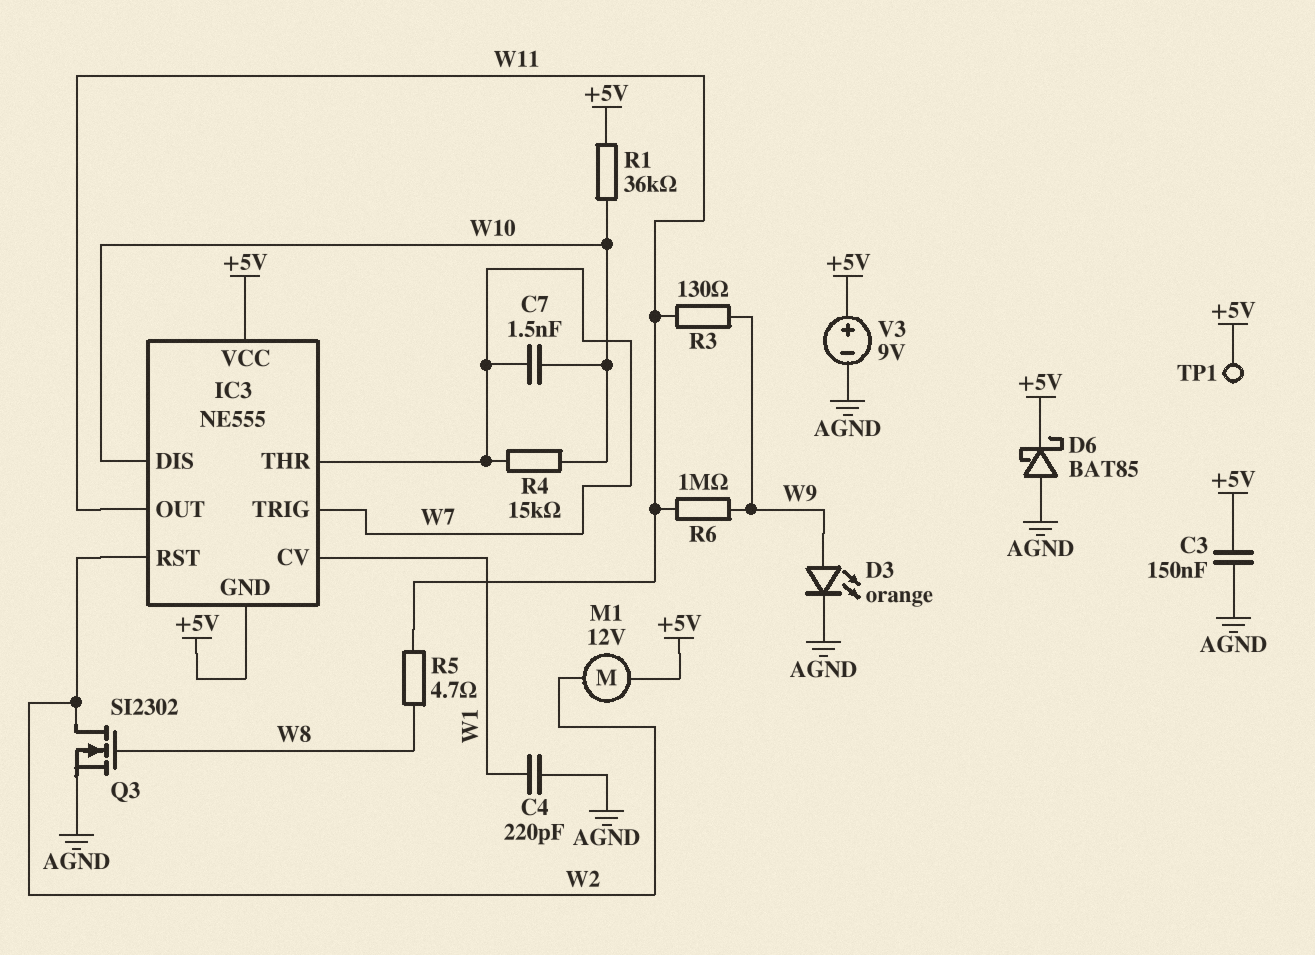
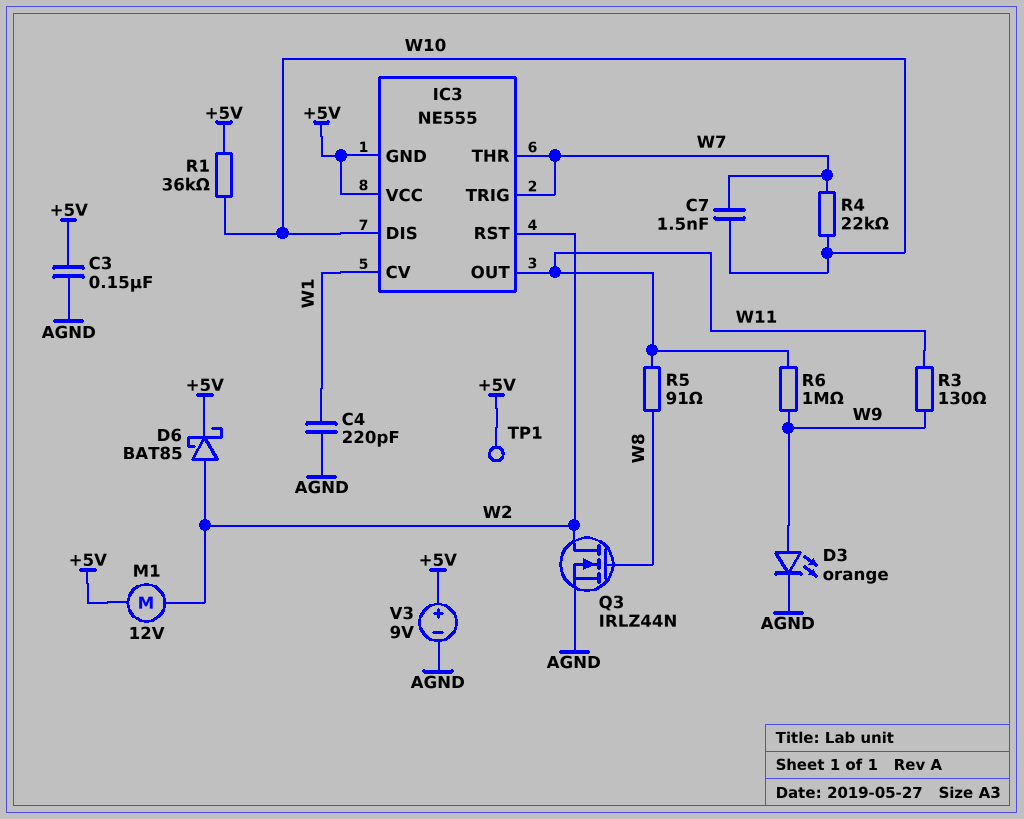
D6: schottky BAT85 (A AGND, K +5V) -> schottky BAT85 (A W2, K +5V)
Q3: NMOS SI2302 (G W8, D W2, S AGND) -> NMOS IRLZ44N (G W8, D W2, S AGND)
R4: 15k (W7, W10) -> 22k (W7, W10)
R5: 4.7 (W8, W11) -> 91 (W8, W11)

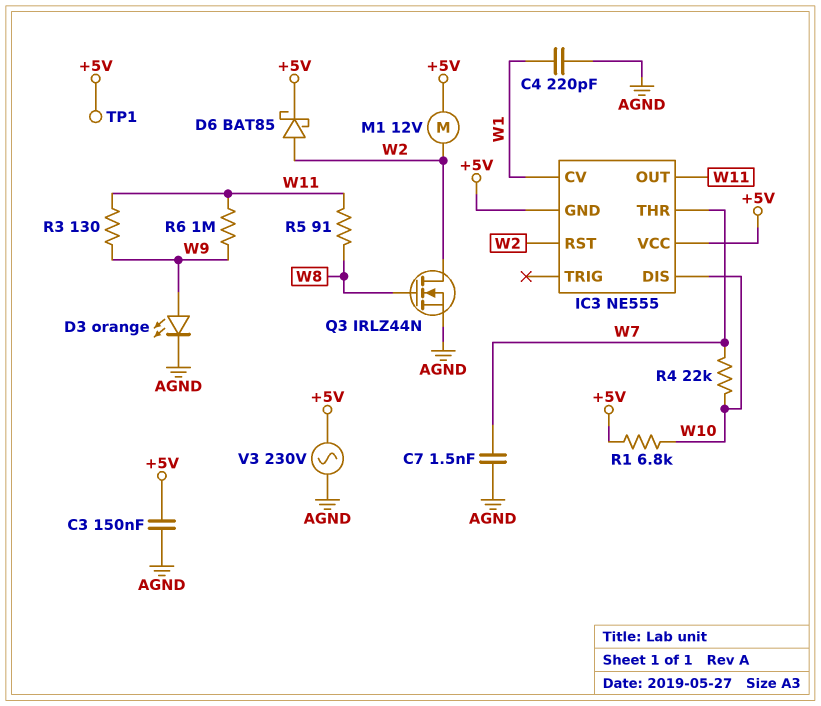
C7: 1.5nF (W7, W10) -> 1.5nF (AGND, W7)
IC3 pin TRIG: W7 -> none
R1: 36k (+5V, W10) -> 6.8k (+5V, W10)
V3: 9V (plus +5V, minus AGND) -> AC 230V (+5V, AGND)

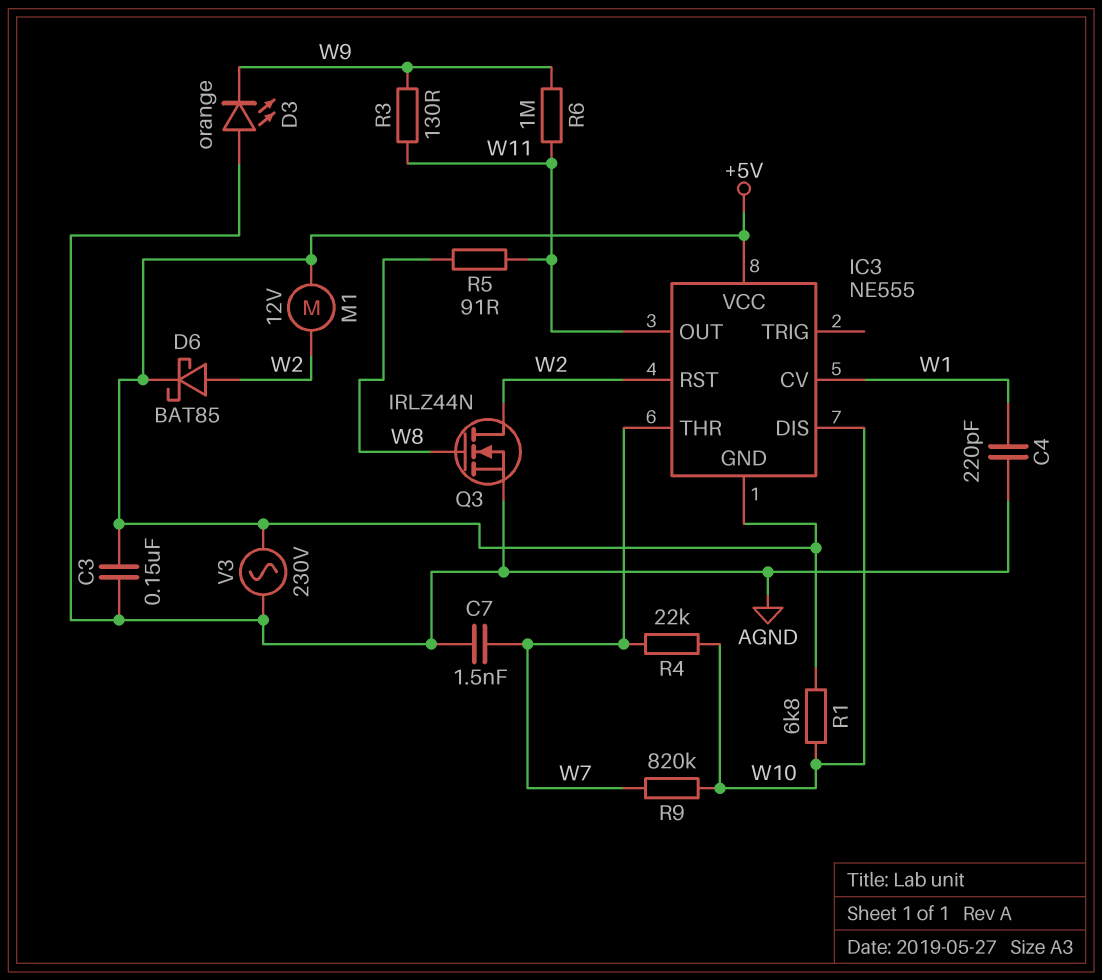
D3: LED orange (A W9, K AGND) -> LED orange (A AGND, K W9)
R9: none -> 820k (W7, W10)
TP1: test point (+5V) -> none

